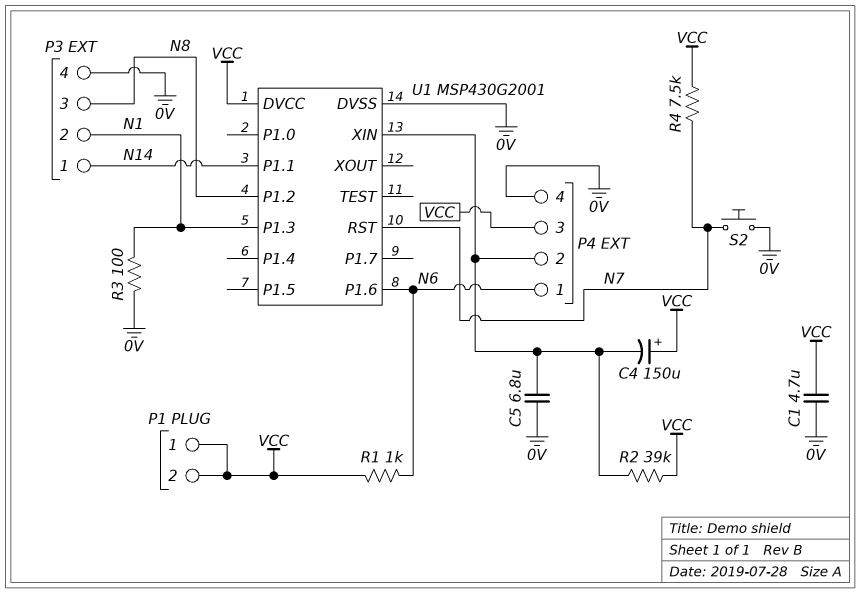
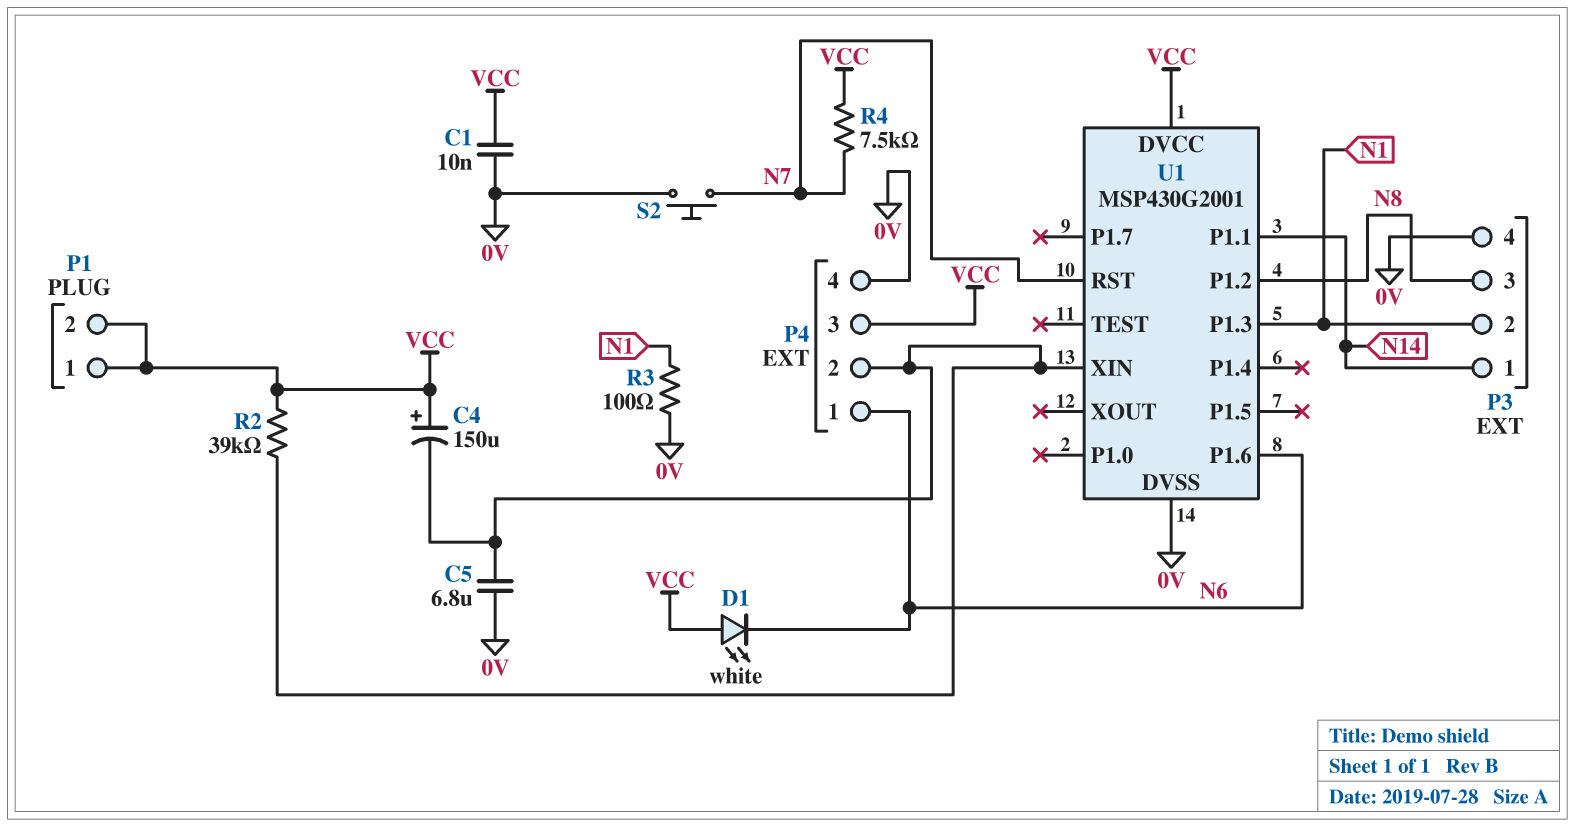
C1: 4.7uF (0V, VCC) -> 10nF (0V, VCC)
D1: none -> LED white (A VCC, K N6)
R1: 1k (N6, VCC) -> none

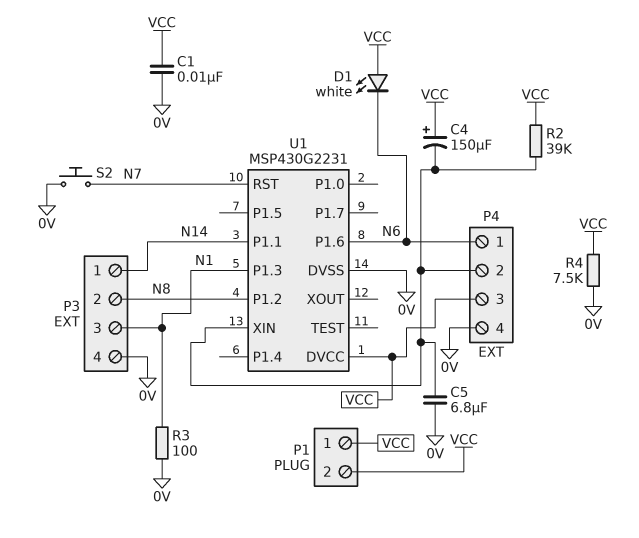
P3 pin 2: N1 -> N8
P3 pin 3: N8 -> N1
R4: 7.5k (N7, VCC) -> 7.5k (0V, VCC)
U1: MSP430G2001 -> MSP430G2231

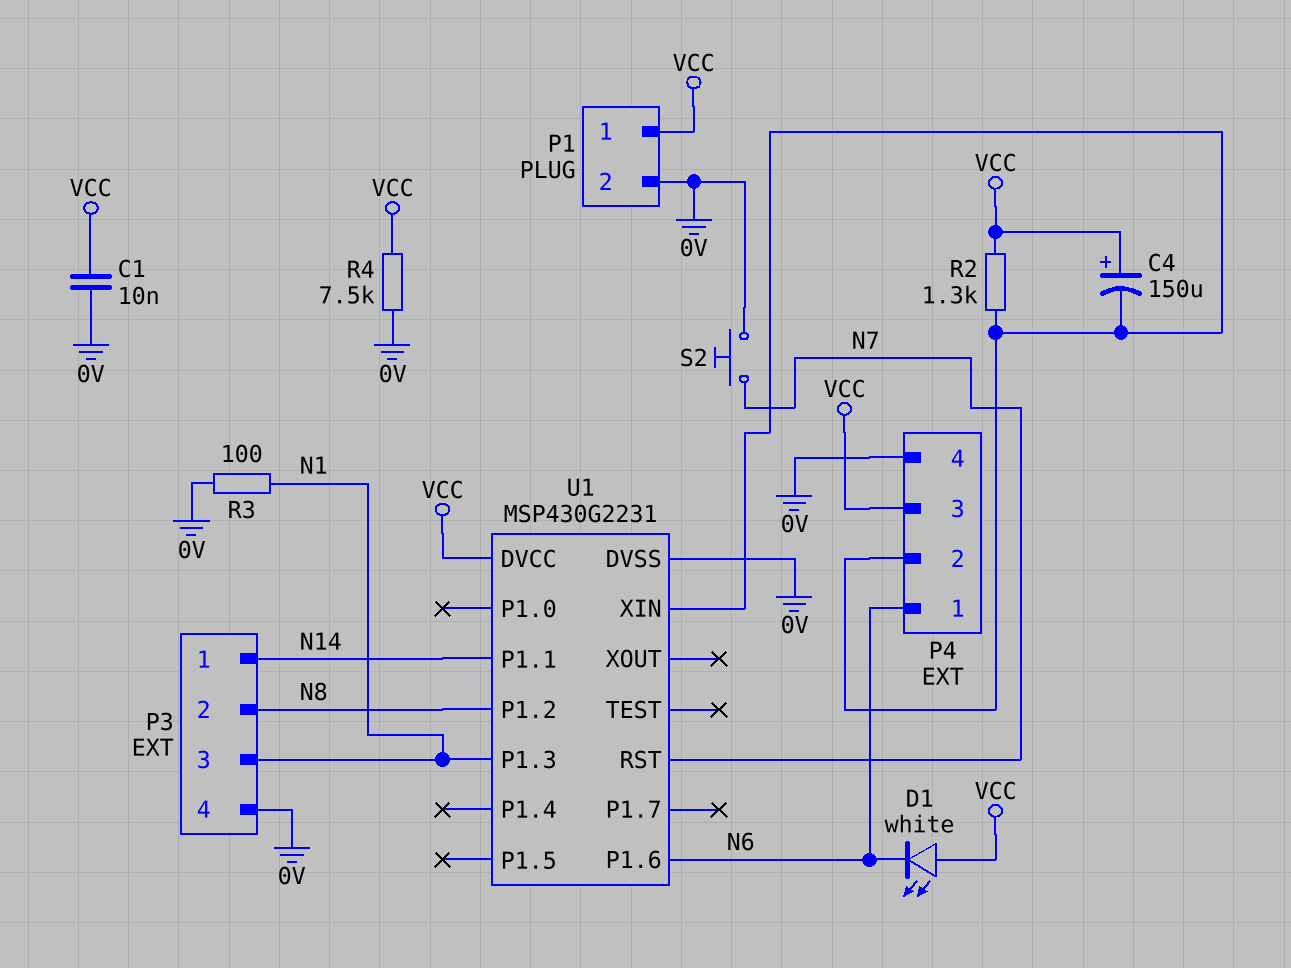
C5: 6.8uF (0V, P4/2) -> none
P1 pin 2: VCC -> 0V
R2: 39k (P4/2, VCC) -> 1.3k (P4/2, VCC)

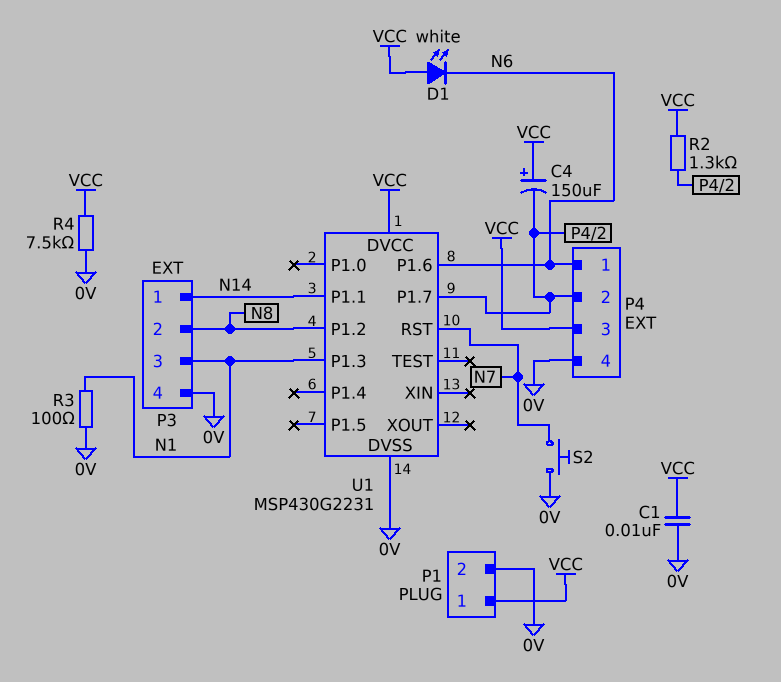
U1 pin P1.7: none -> P4/2
U1 pin XIN: P4/2 -> none

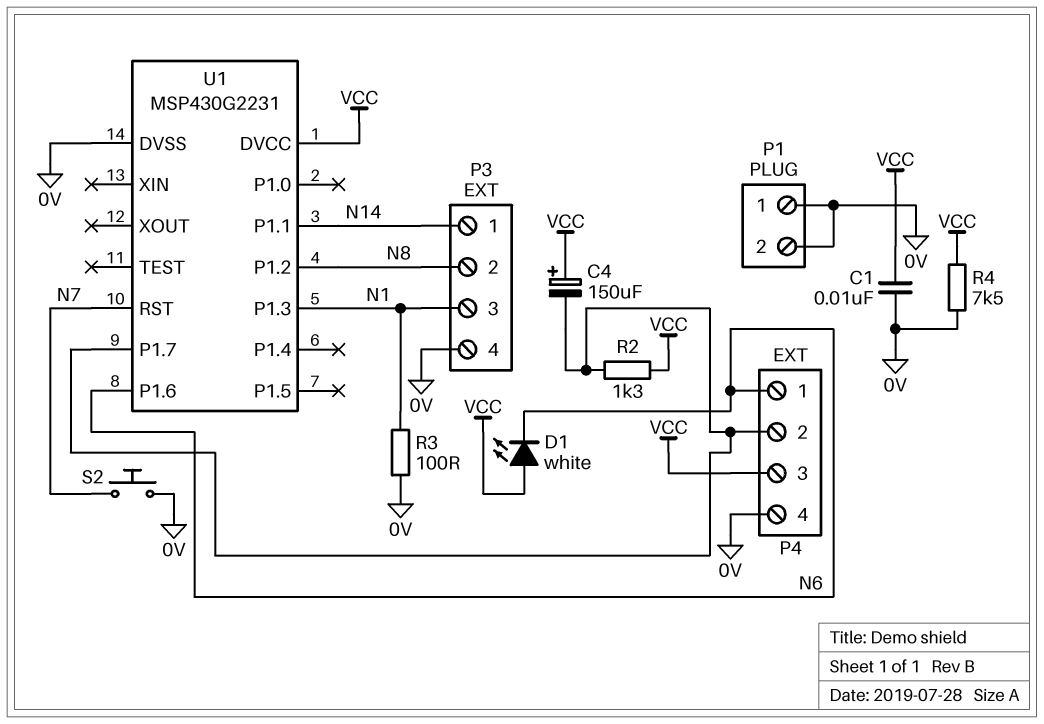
P1 pin 1: VCC -> 0V

